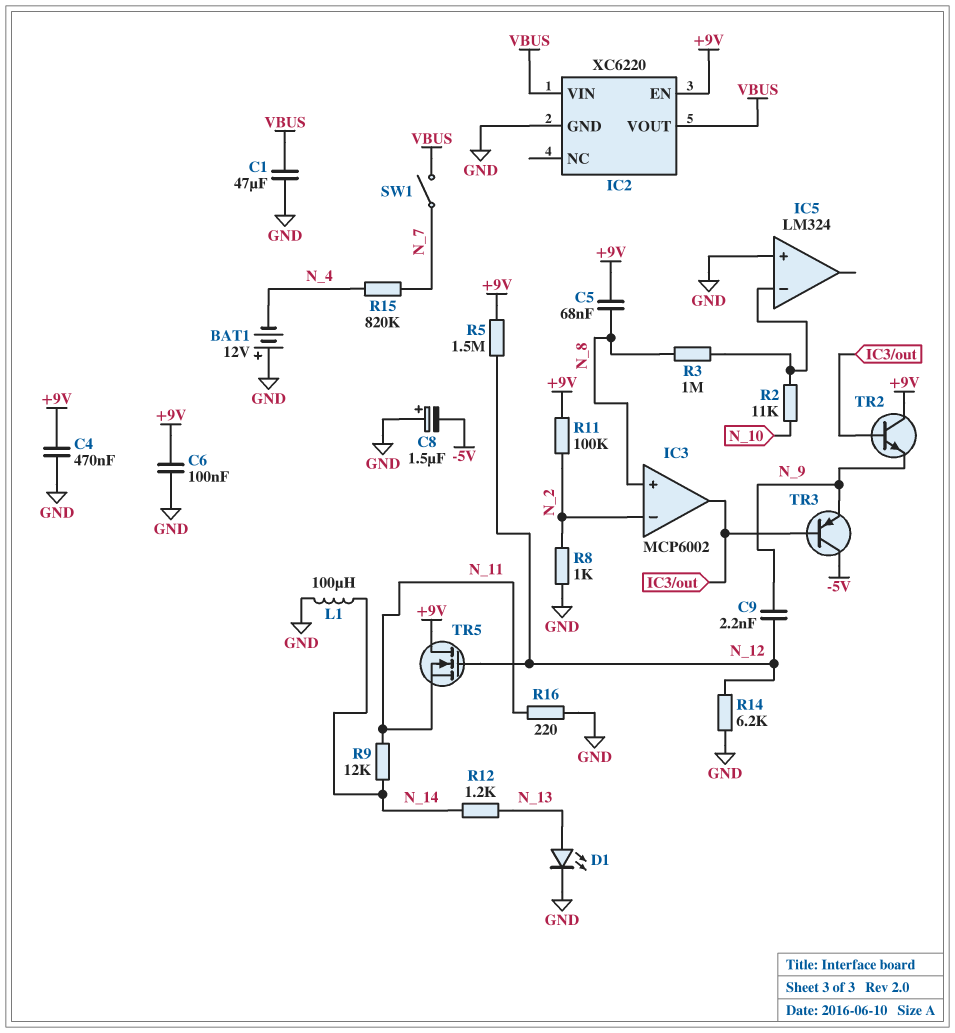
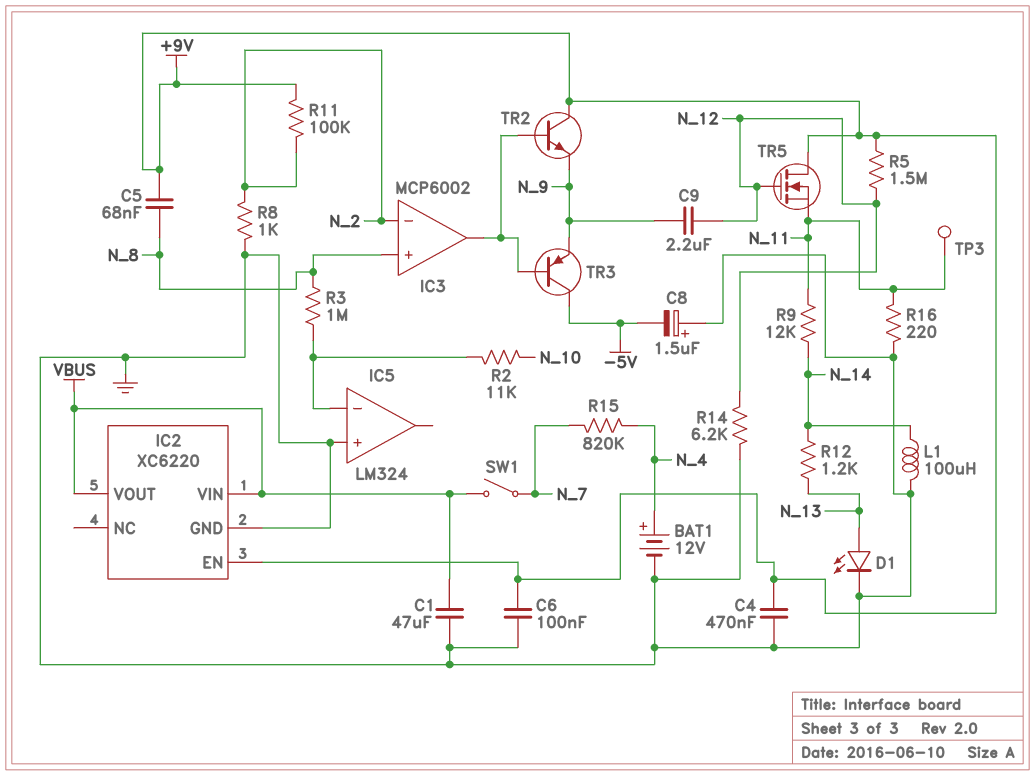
BAT1: 12V (plus GND, minus N_4) -> 12V (plus N_4, minus GND)
C9: 2.2nF (N_9, N_12) -> 2.2uF (N_9, N_12)
TP3: none -> test point (N_11)

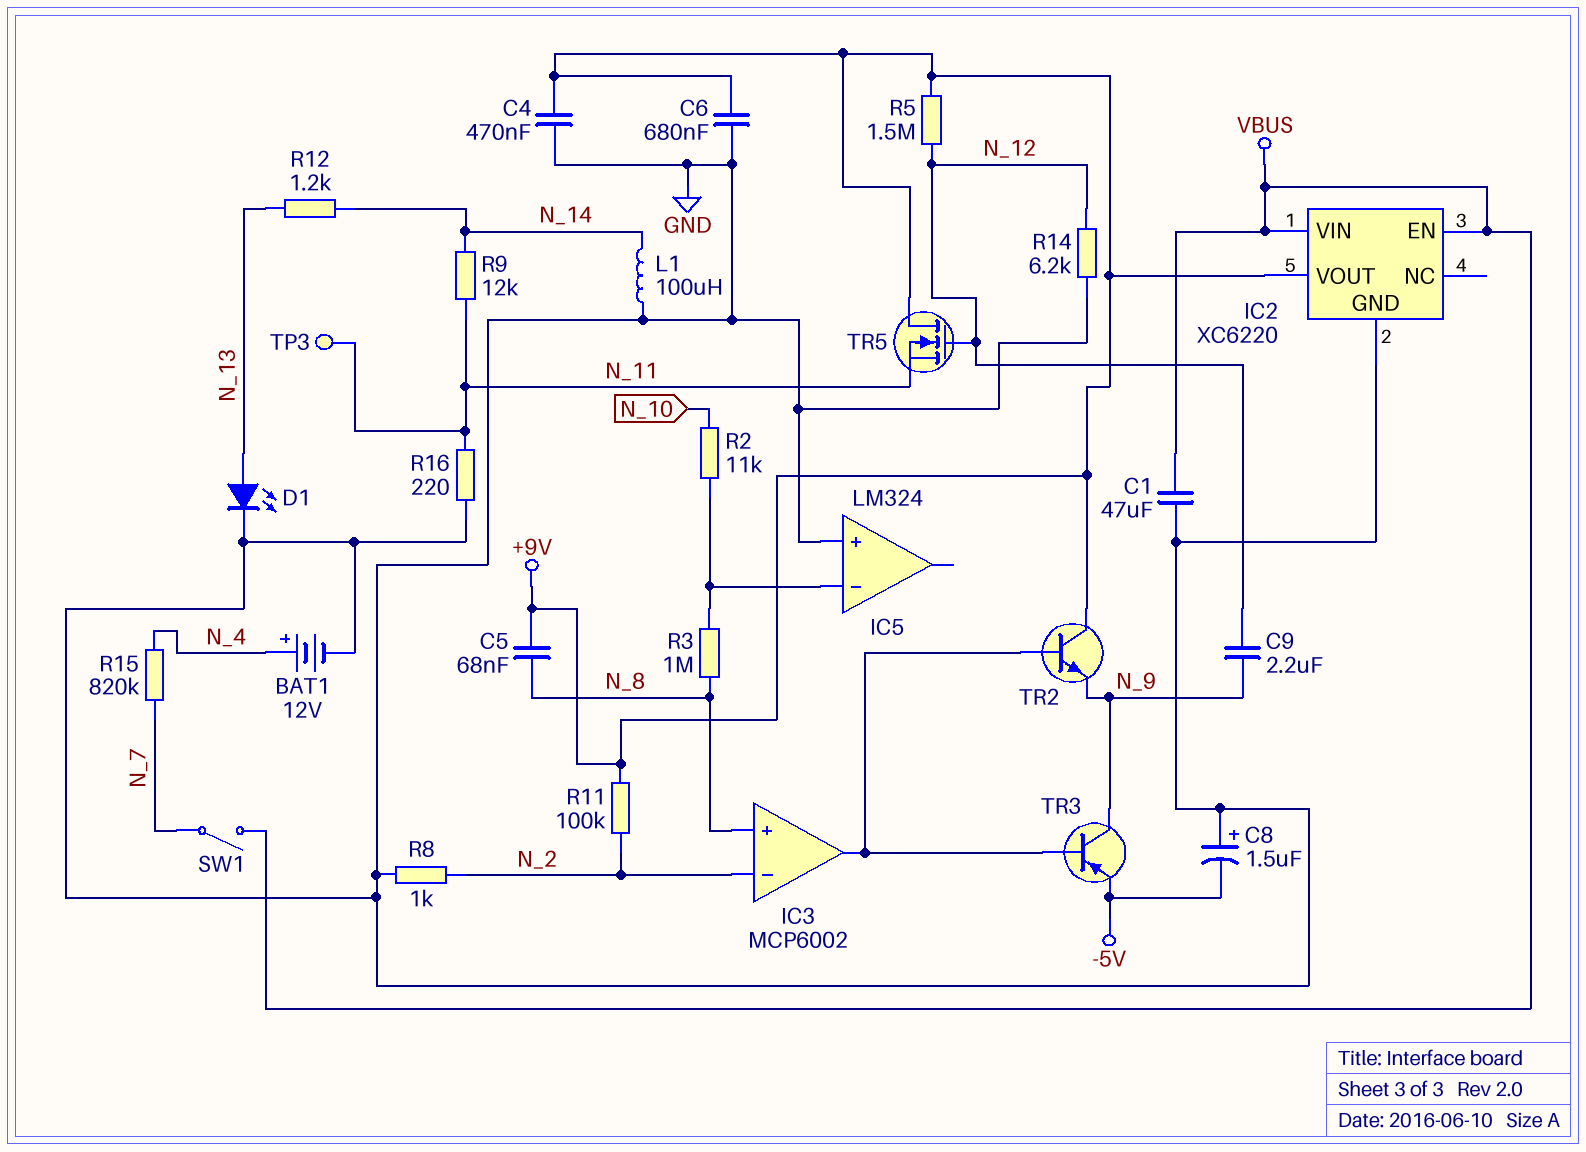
C6: 100nF (+9V, GND) -> 680nF (+9V, GND)
IC2 pin EN: +9V -> VBUS
IC2 pin VOUT: VBUS -> +9V
TR3: PNP (B IC3/out, C -5V, E N_9) -> PNP (B IC3/out, C N_9, E -5V)

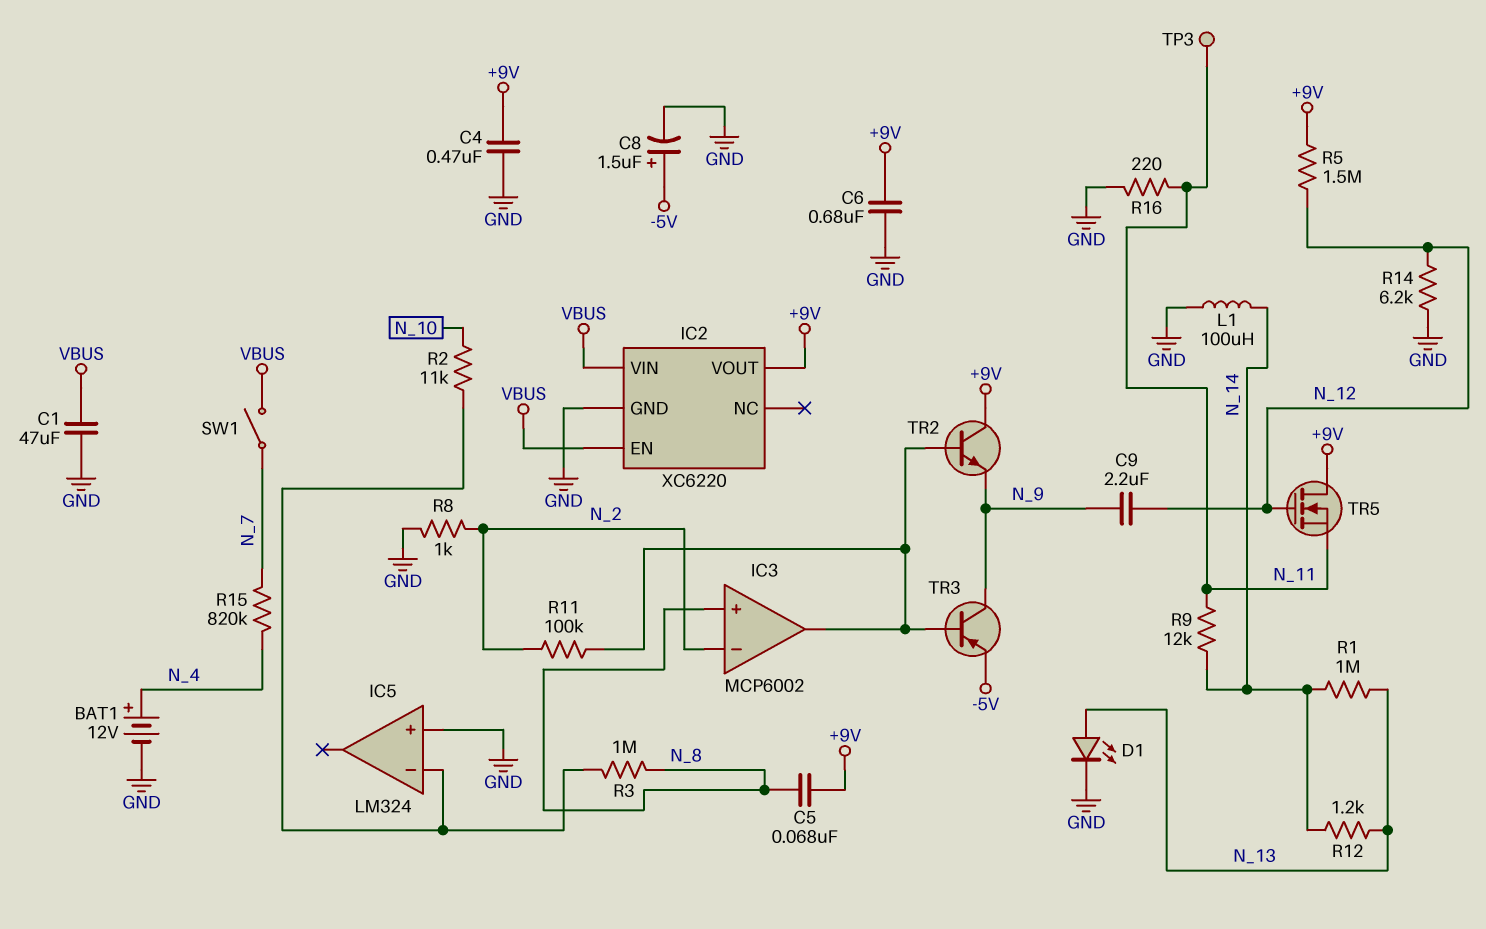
C8: 1.5uF (plus GND, minus -5V) -> 1.5uF (plus -5V, minus GND)
R1: none -> 1M (N_13, N_14)
R11: 100k (+9V, N_2) -> 100k (IC3/out, N_2)

